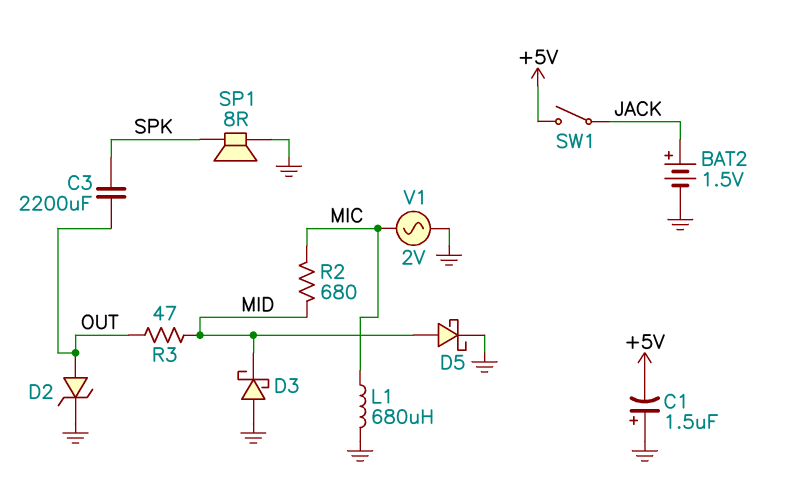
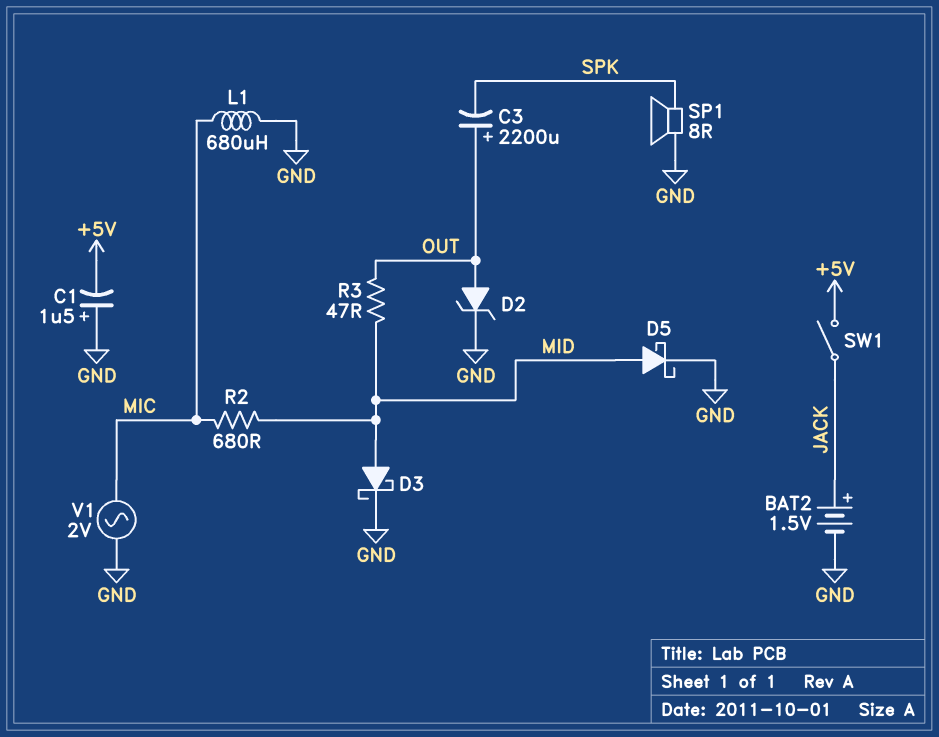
C3: 2200uF (OUT, SPK) -> 2200uF (plus OUT, minus SPK)
D3: schottky (A GND, K MID) -> schottky (A MID, K GND)

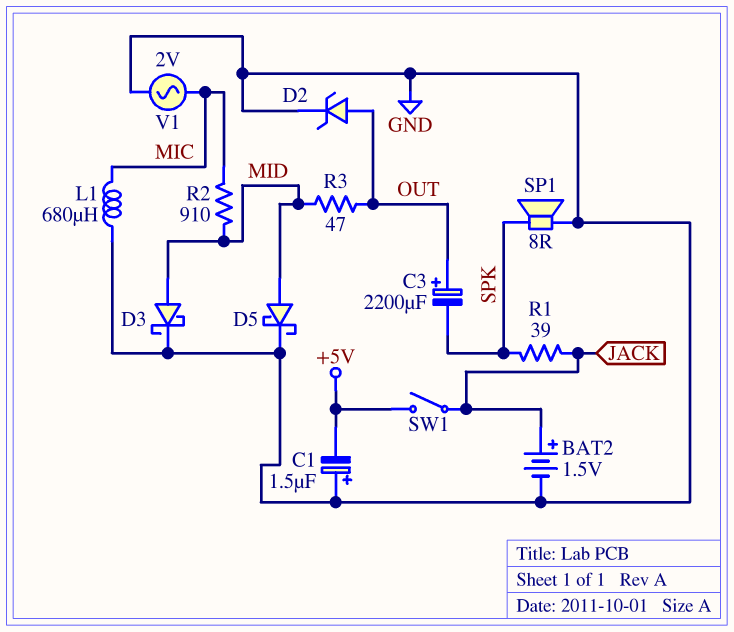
R1: none -> 39 (JACK, SPK)
R2: 680 (MIC, MID) -> 910 (MIC, MID)

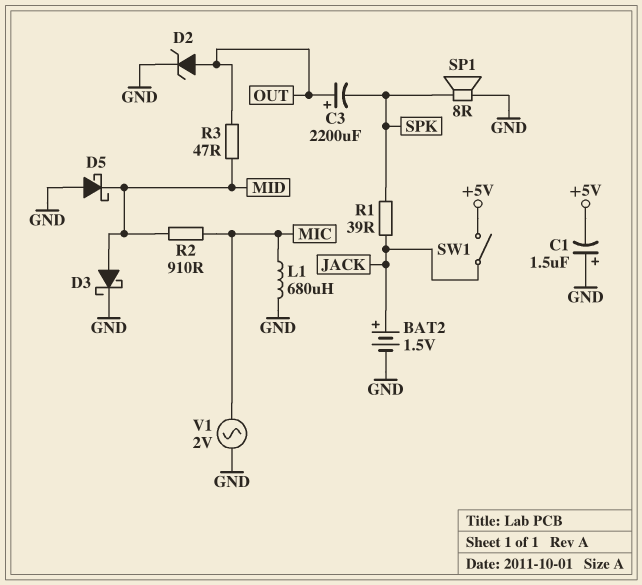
D5: schottky (A MID, K GND) -> schottky (A GND, K MID)

